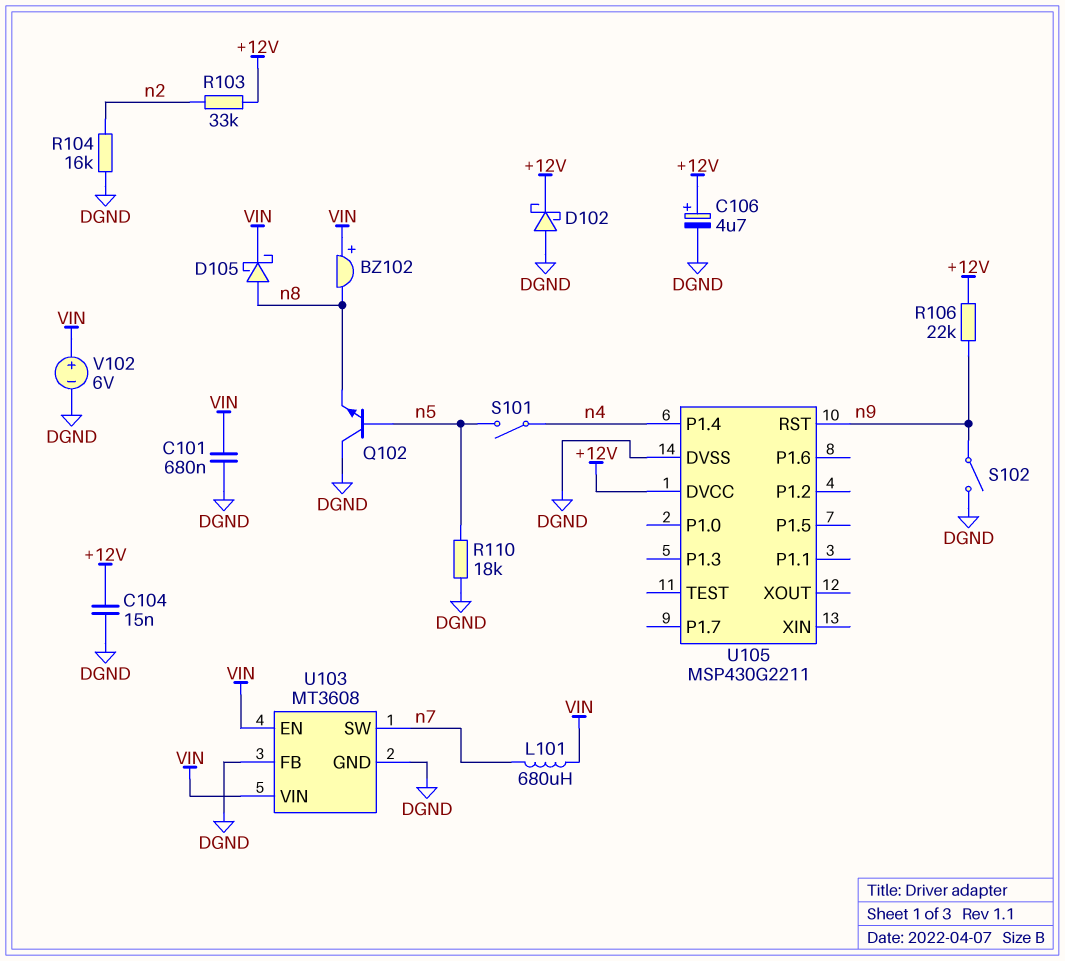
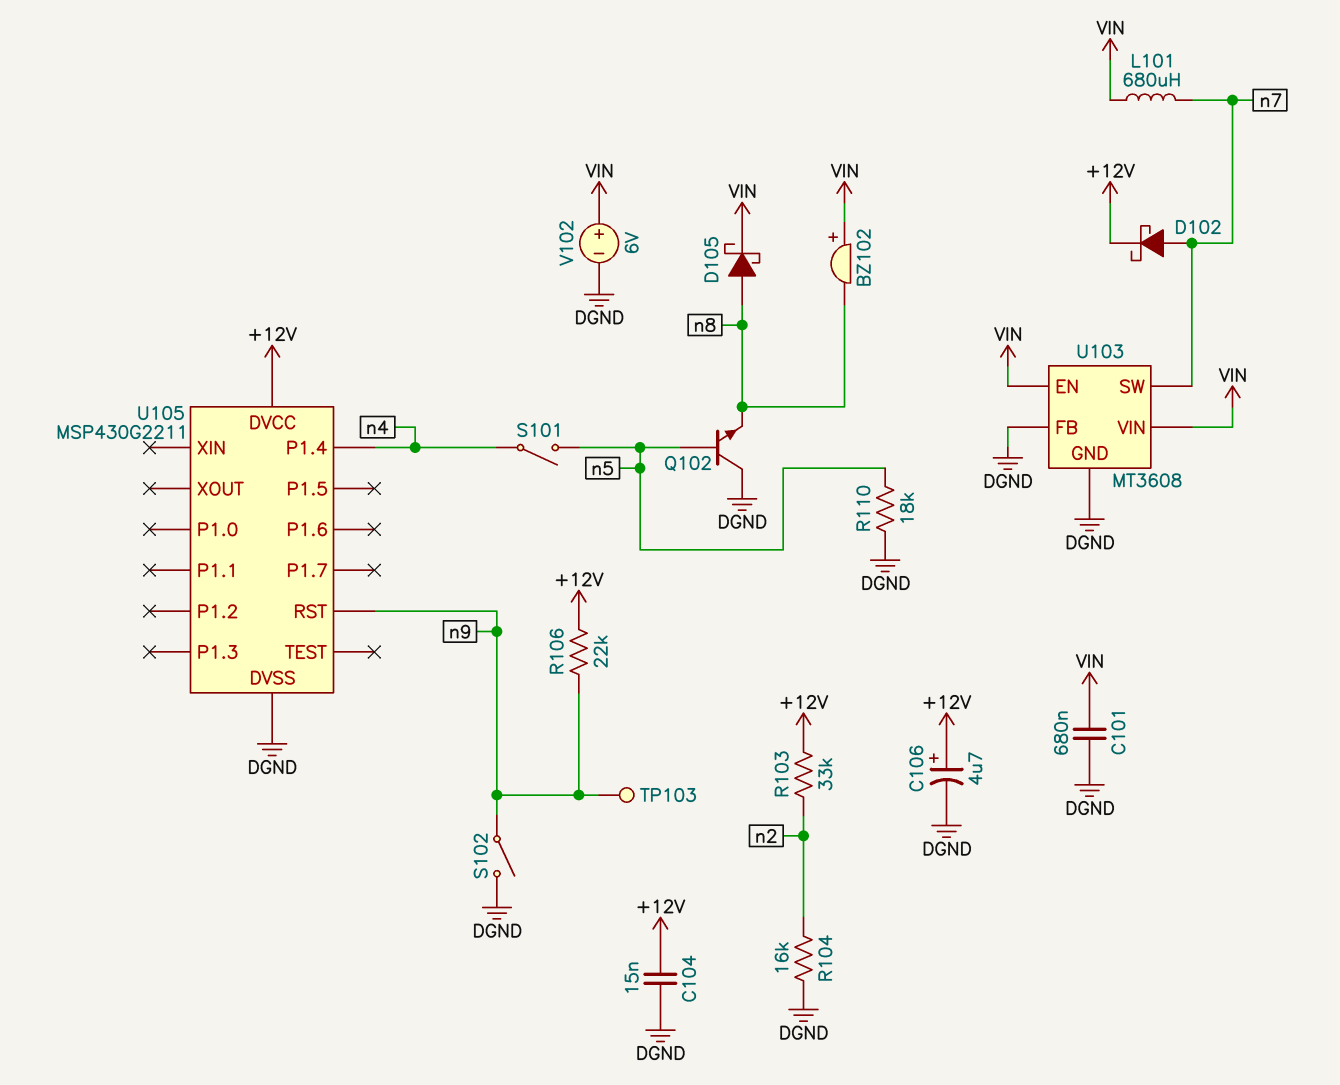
D102: schottky (A DGND, K +12V) -> schottky (A n7, K +12V)
TP103: none -> test point (n9)

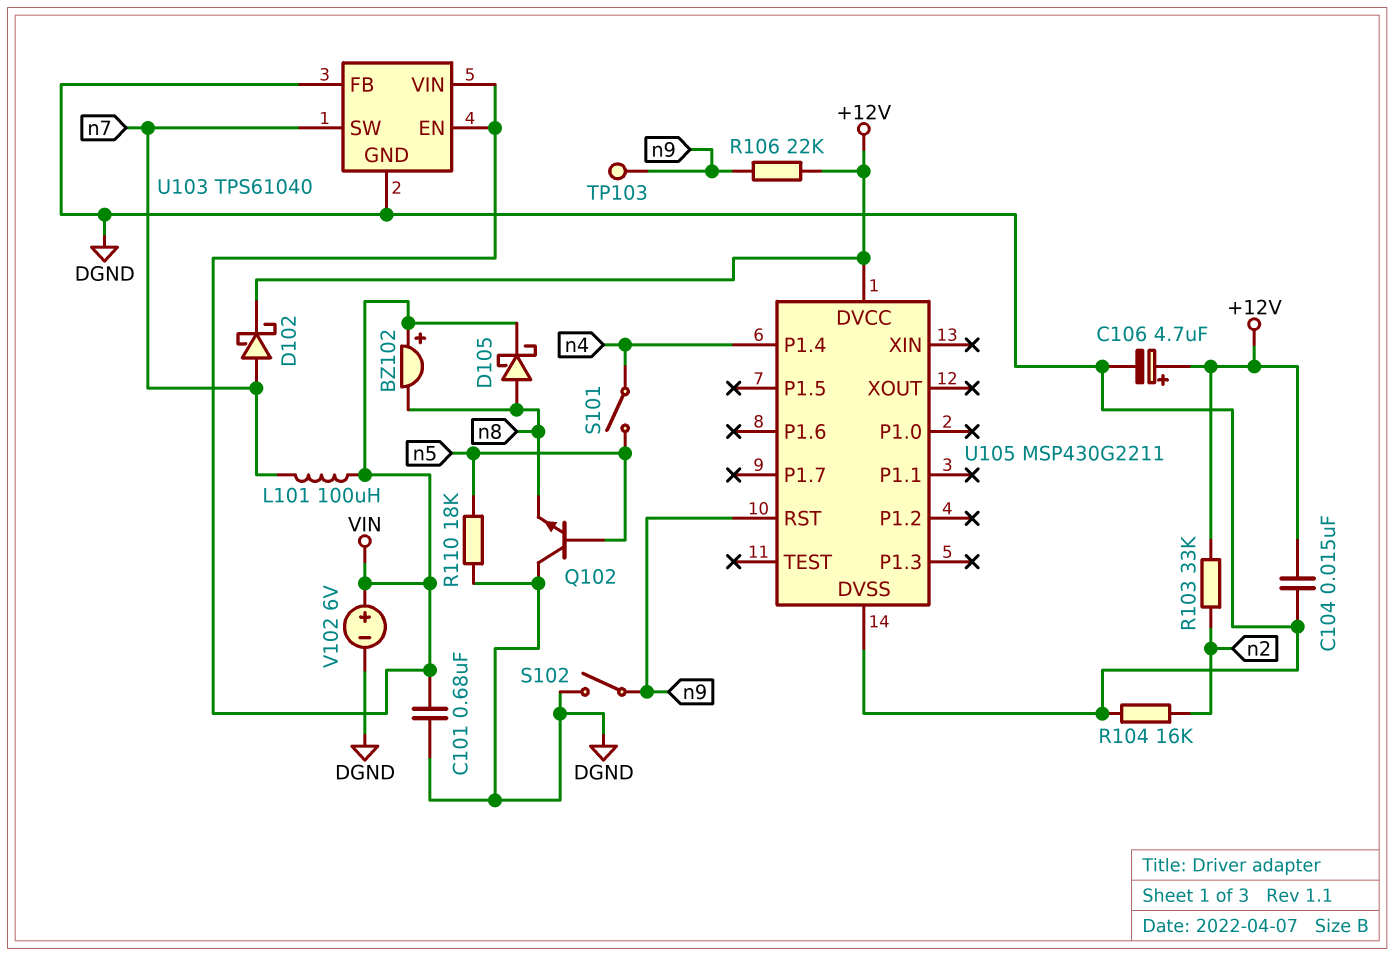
L101: 680uH (VIN, n7) -> 100uH (VIN, n7)
U103: MT3608 -> TPS61040

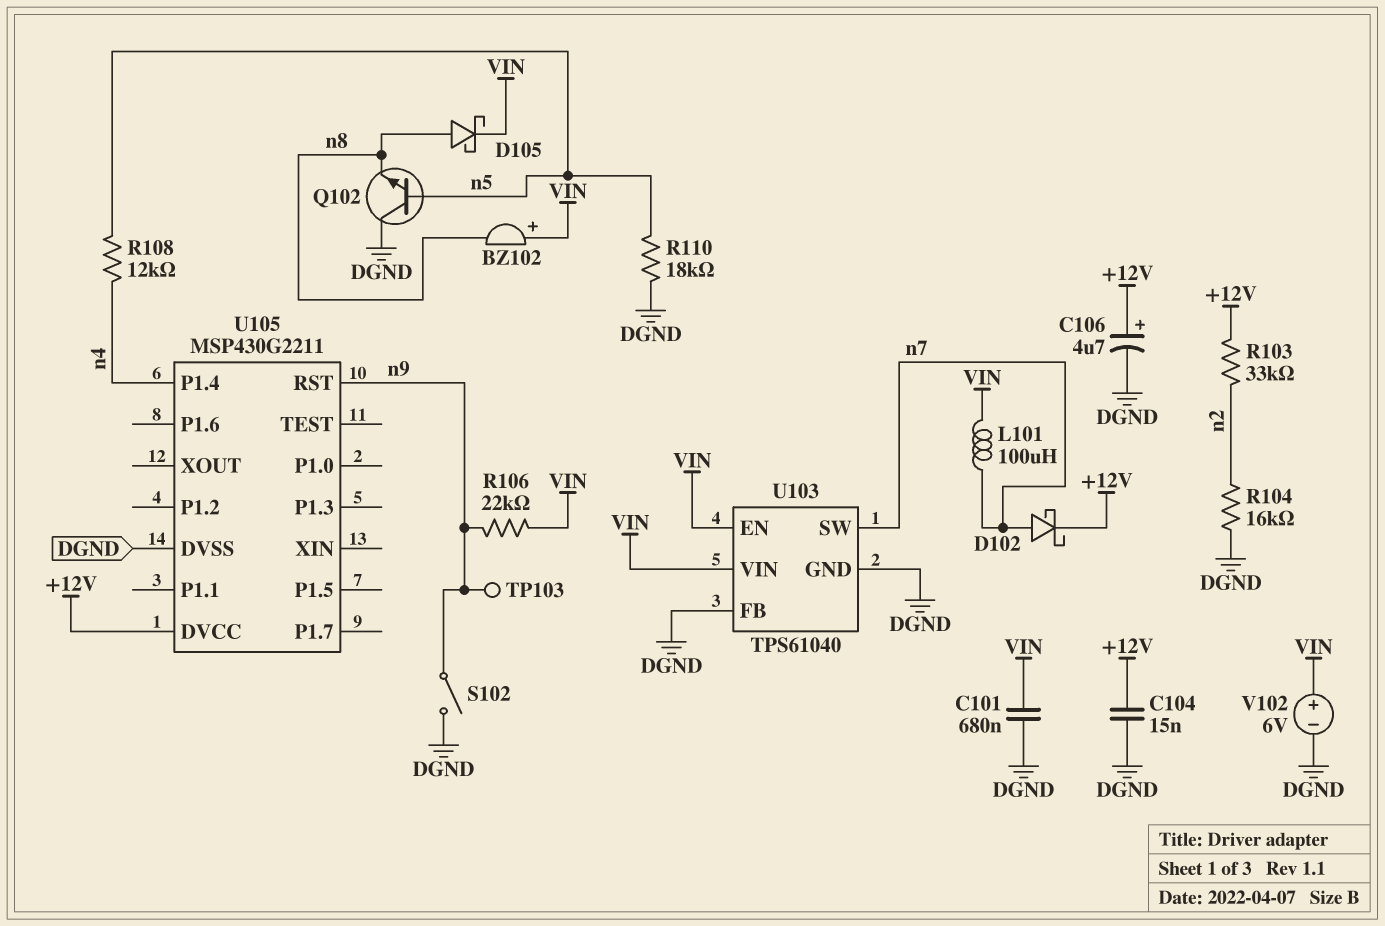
R106: 22k (+12V, n9) -> 22k (VIN, n9)
R108: none -> 12k (n4, n5)
S101: switch (n4, n5) -> none

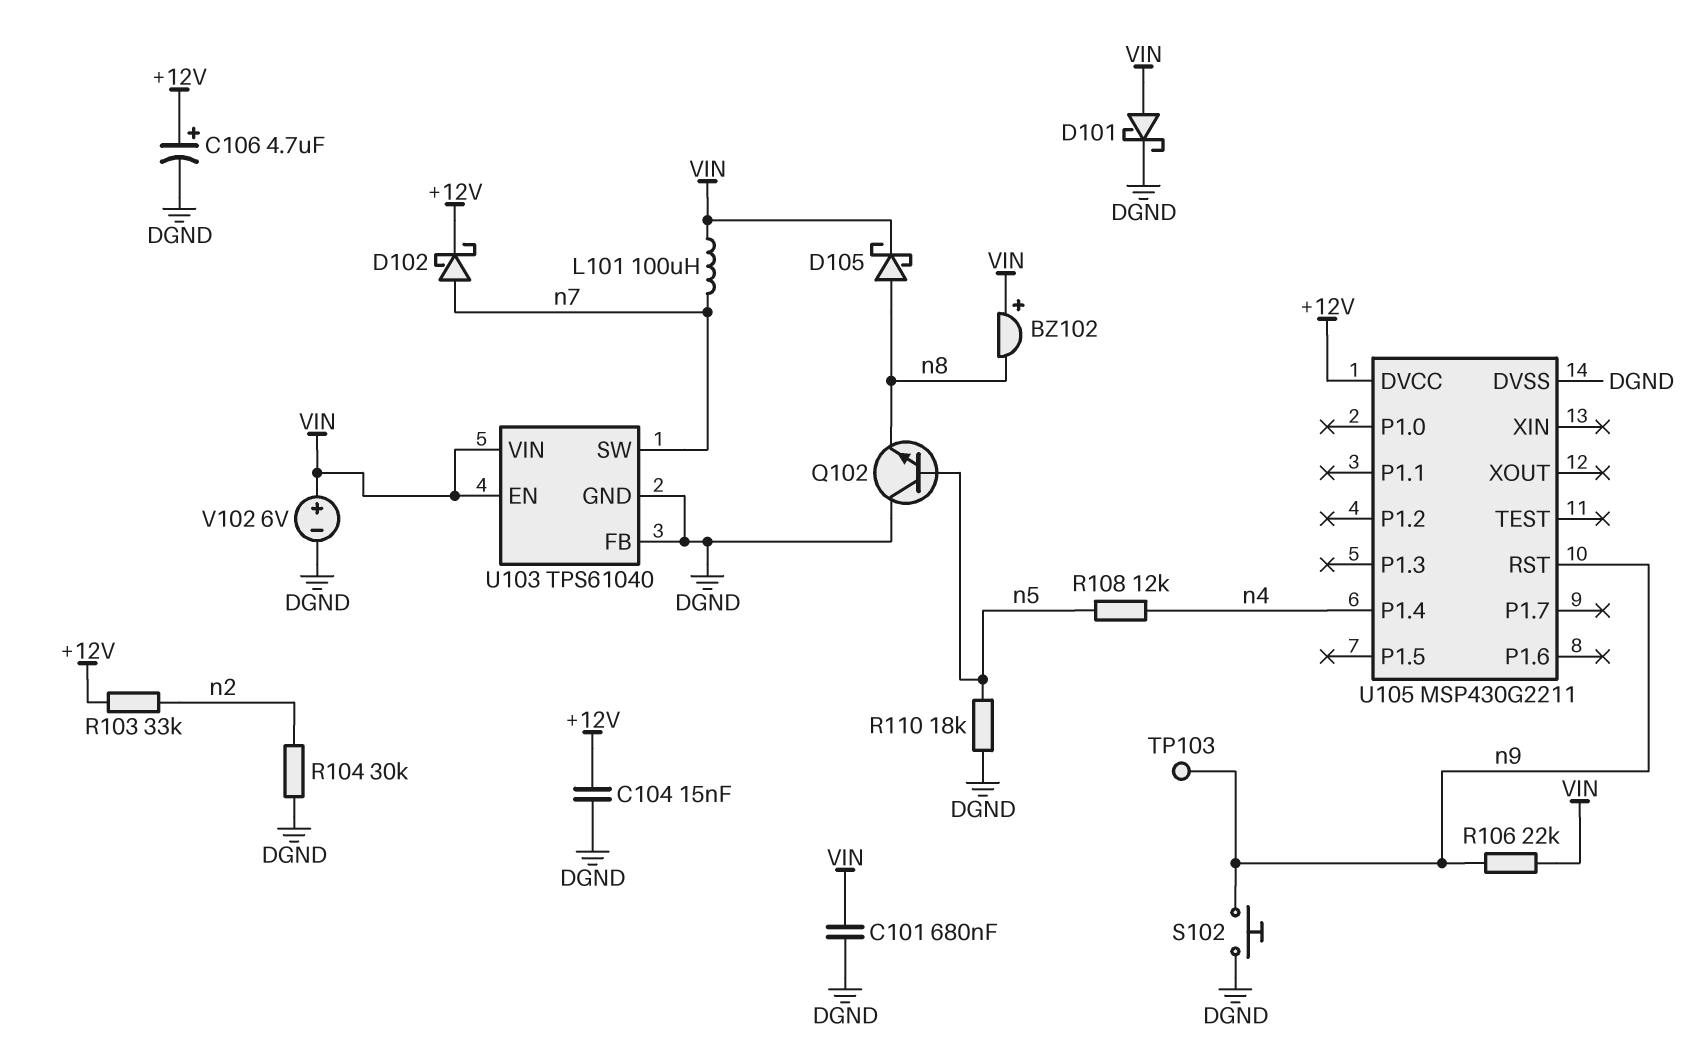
D101: none -> schottky (A VIN, K DGND)
R104: 16k (DGND, n2) -> 30k (DGND, n2)
S102: switch (DGND, n9) -> button (DGND, n9)

